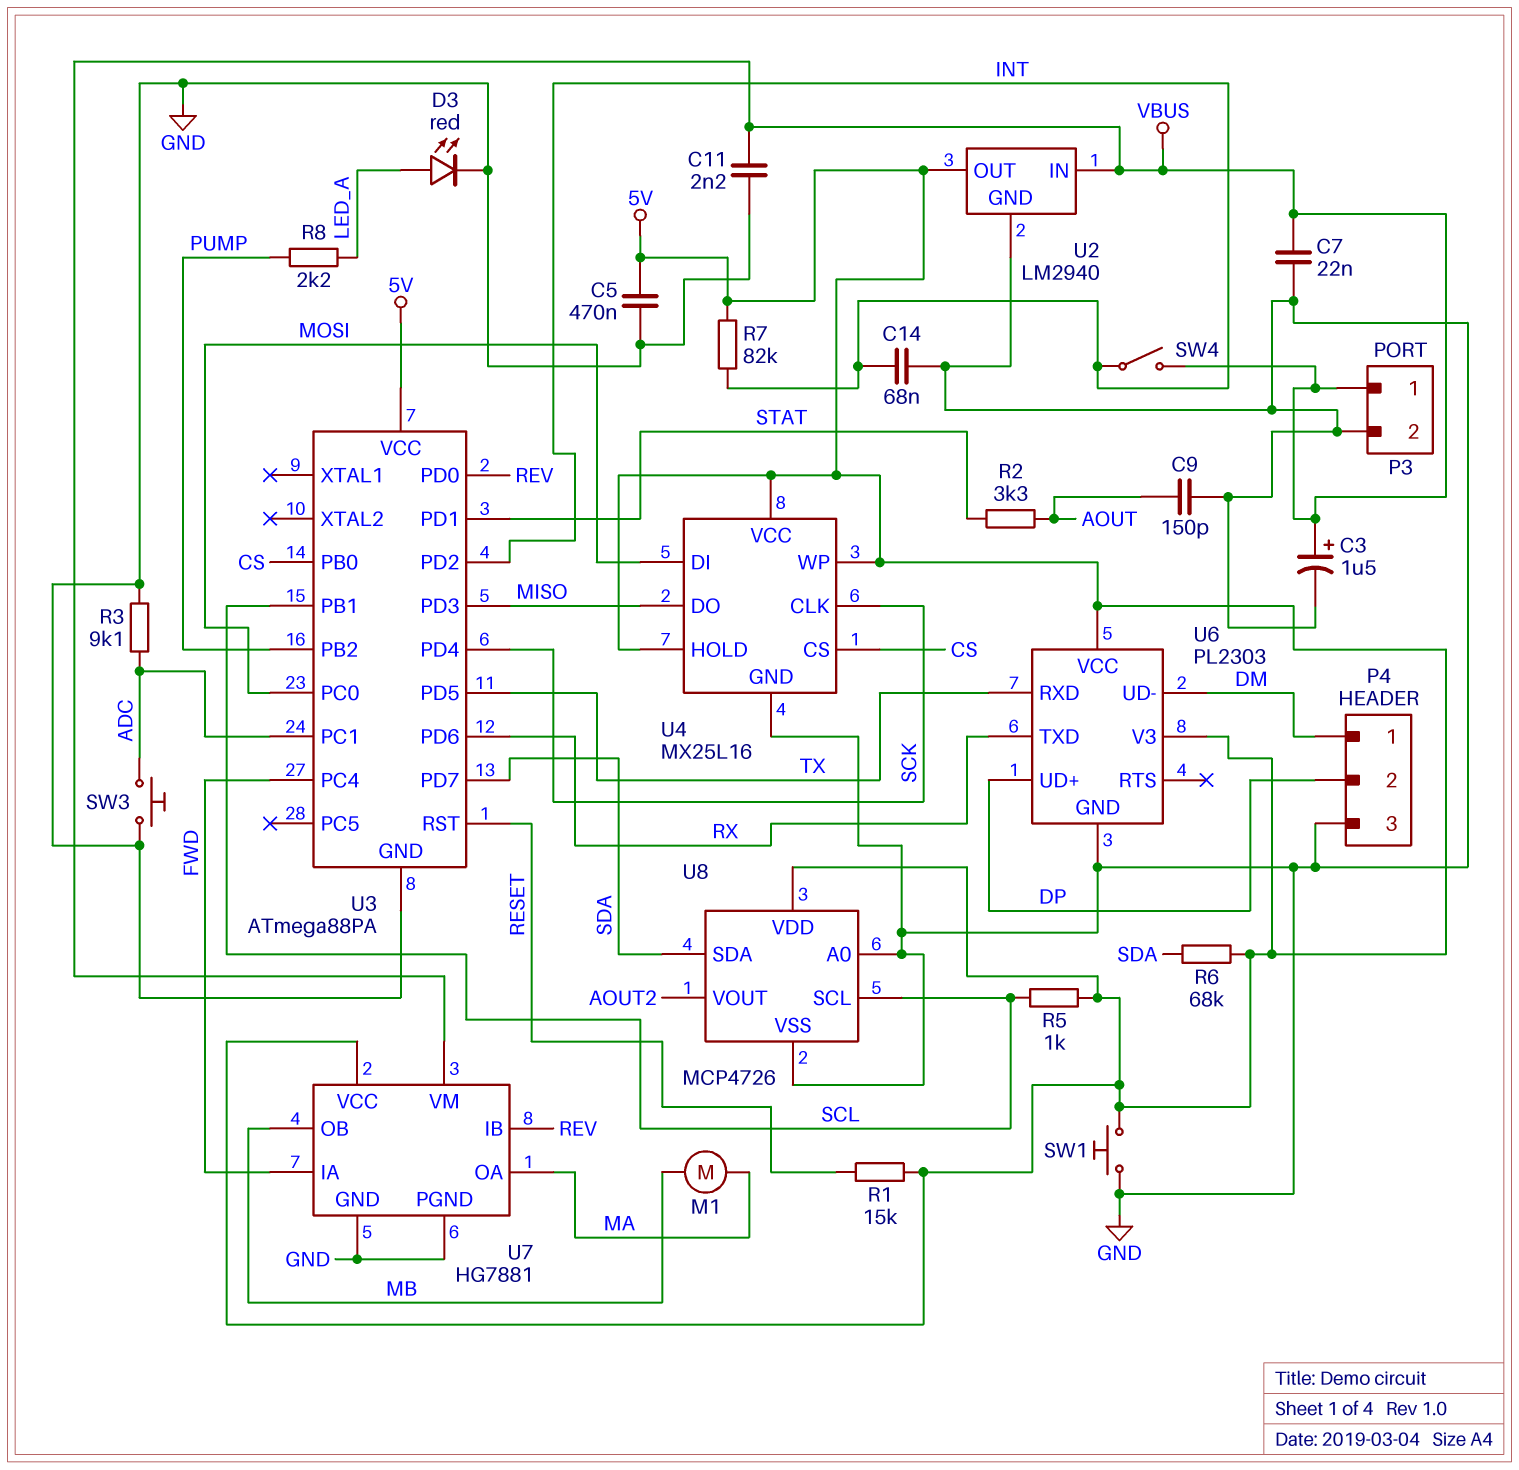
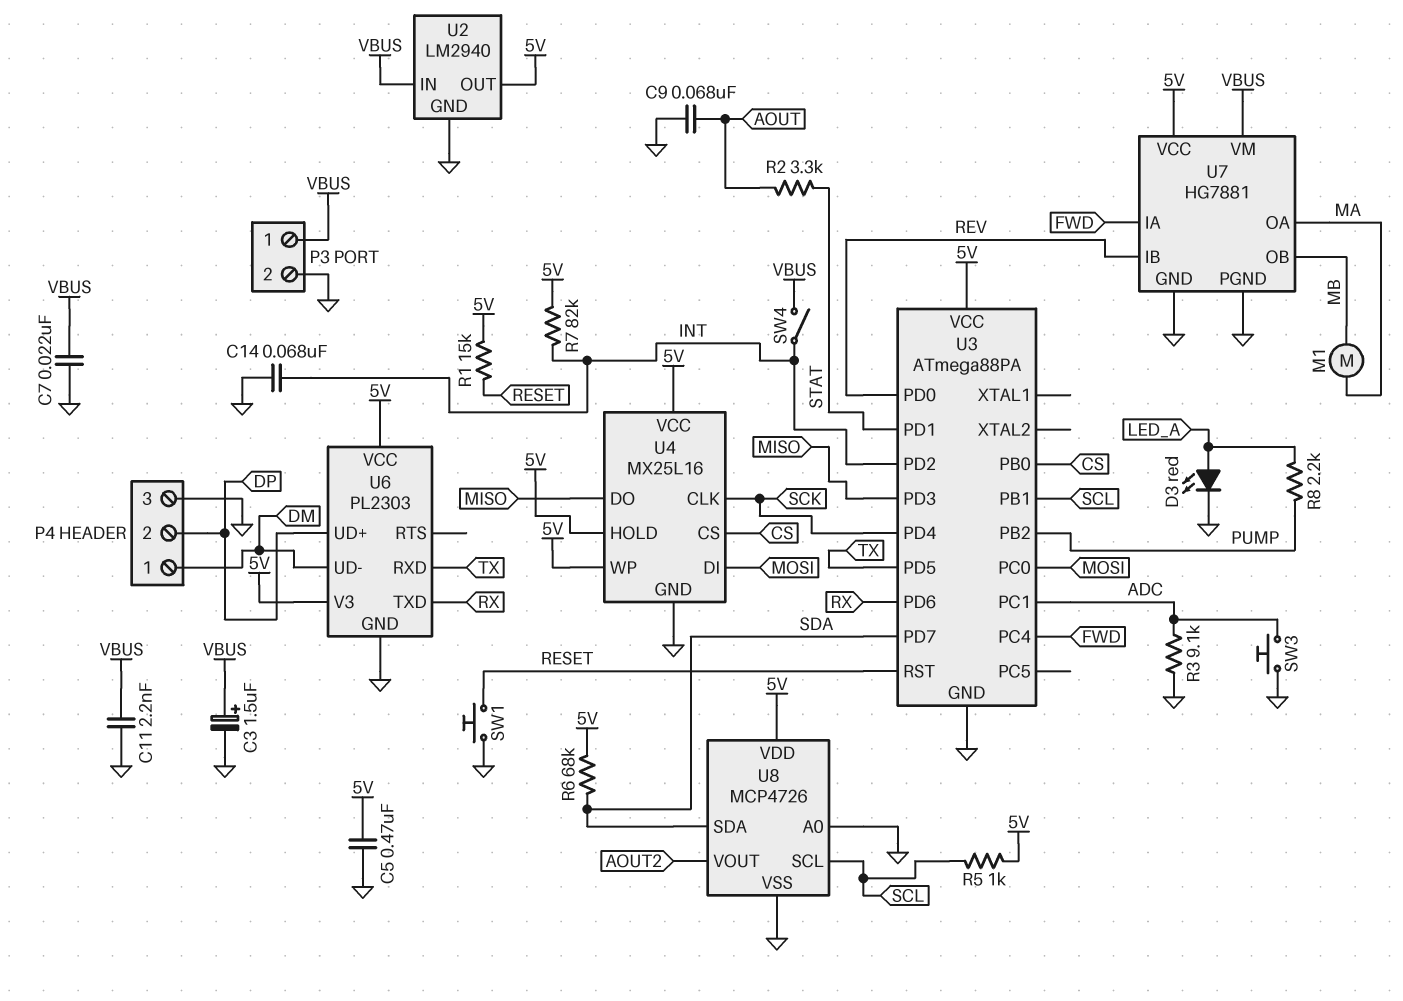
C9: 150pF (AOUT, GND) -> 68nF (AOUT, GND)
SW1: button (5V, GND) -> button (GND, RESET)

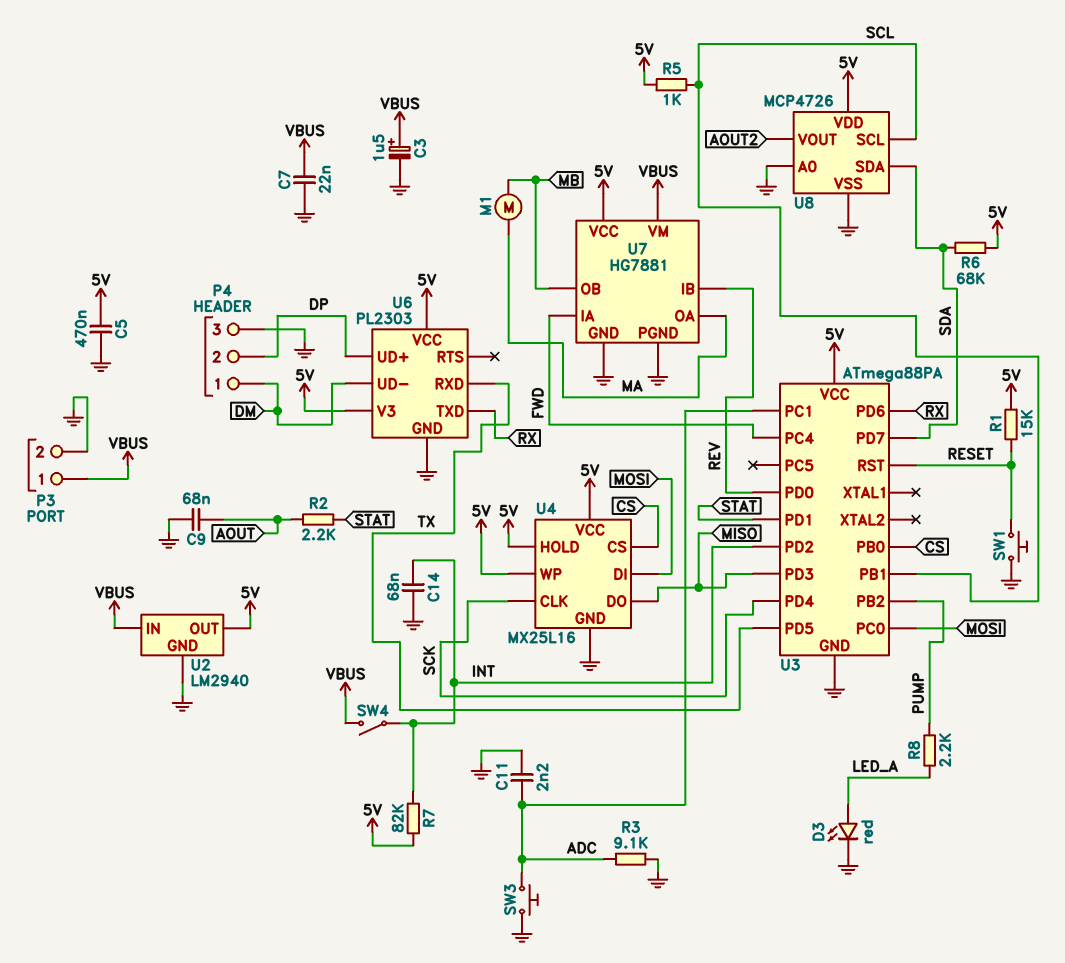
C11: 2.2nF (GND, VBUS) -> 2.2nF (ADC, GND)
R2: 3.3k (AOUT, STAT) -> 2.2k (AOUT, STAT)

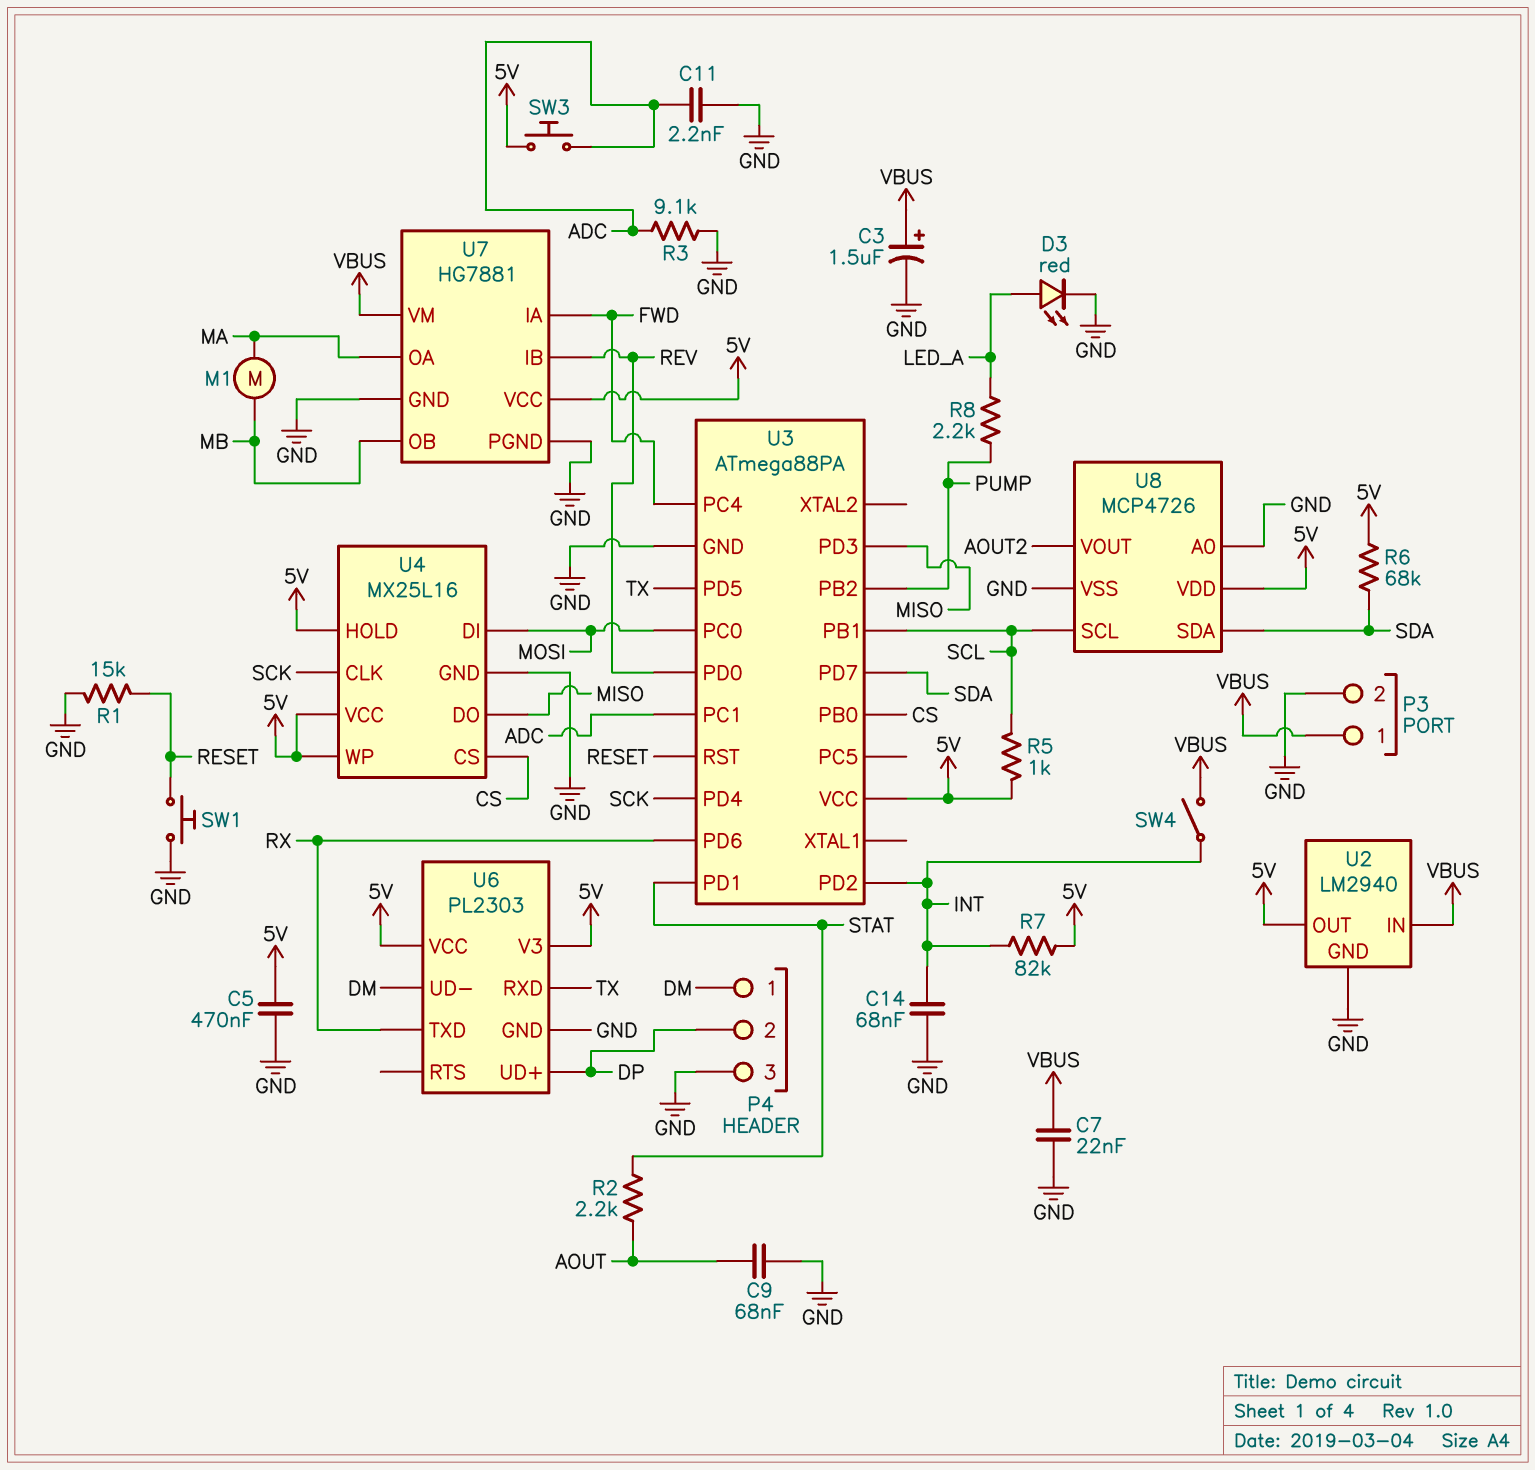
R1: 15k (5V, RESET) -> 15k (GND, RESET)
SW3: button (ADC, GND) -> button (5V, ADC)

